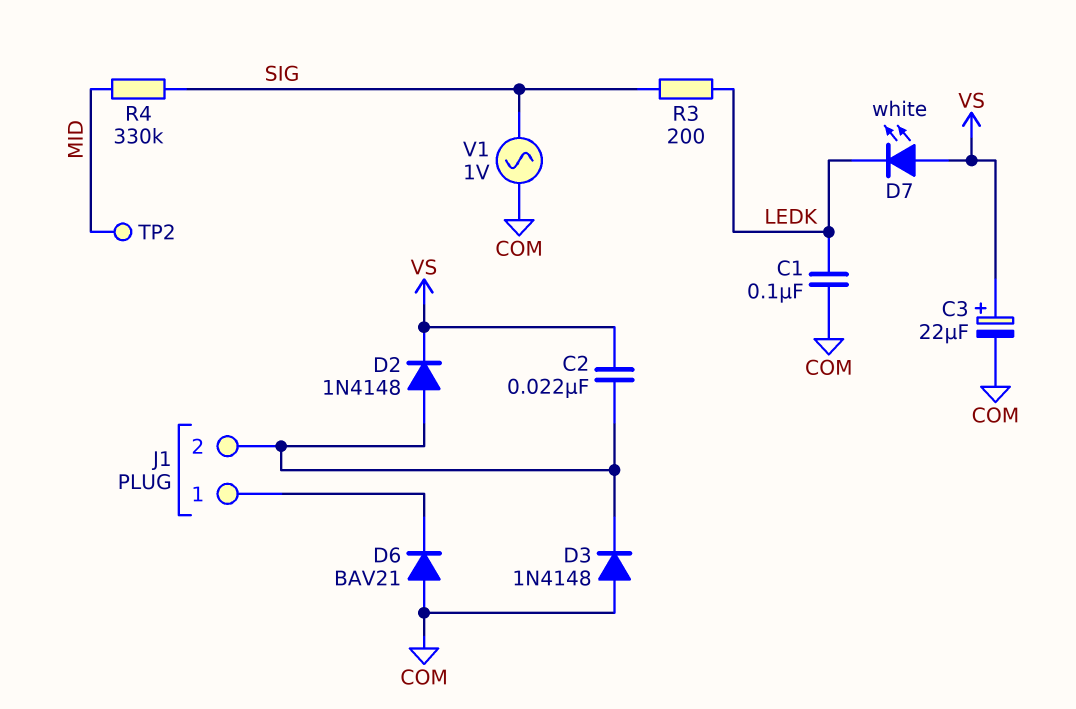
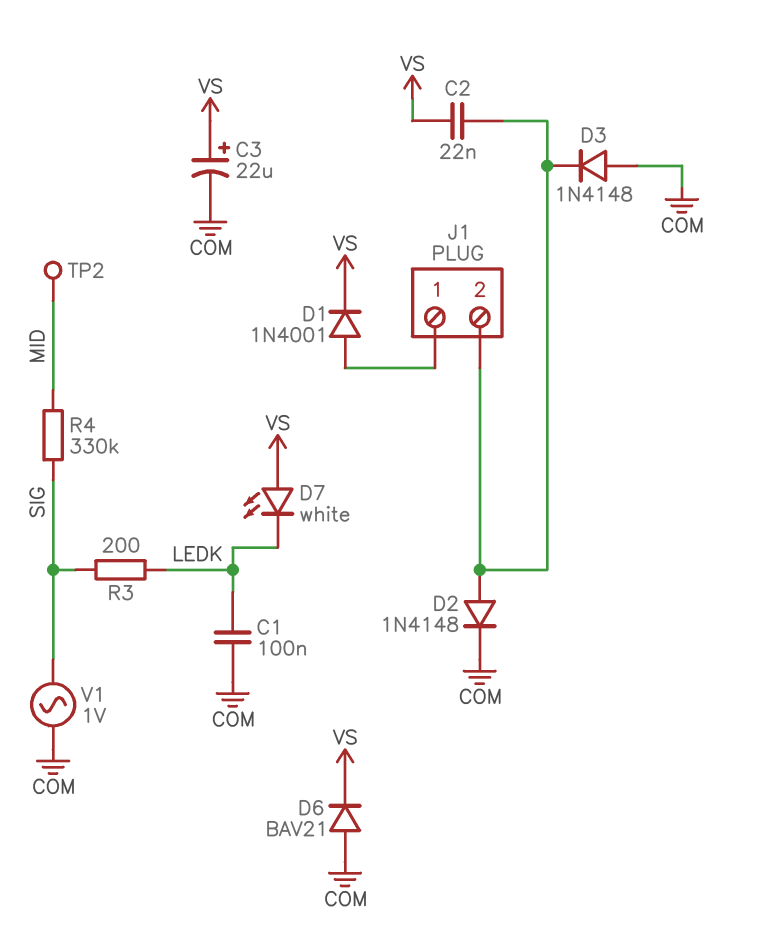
D1: none -> diode 1N4001 (A J1/1, K VS)
D2: diode 1N4148 (A J1/2, K VS) -> diode 1N4148 (A J1/2, K COM)
D6: diode BAV21 (A COM, K J1/1) -> diode BAV21 (A COM, K VS)

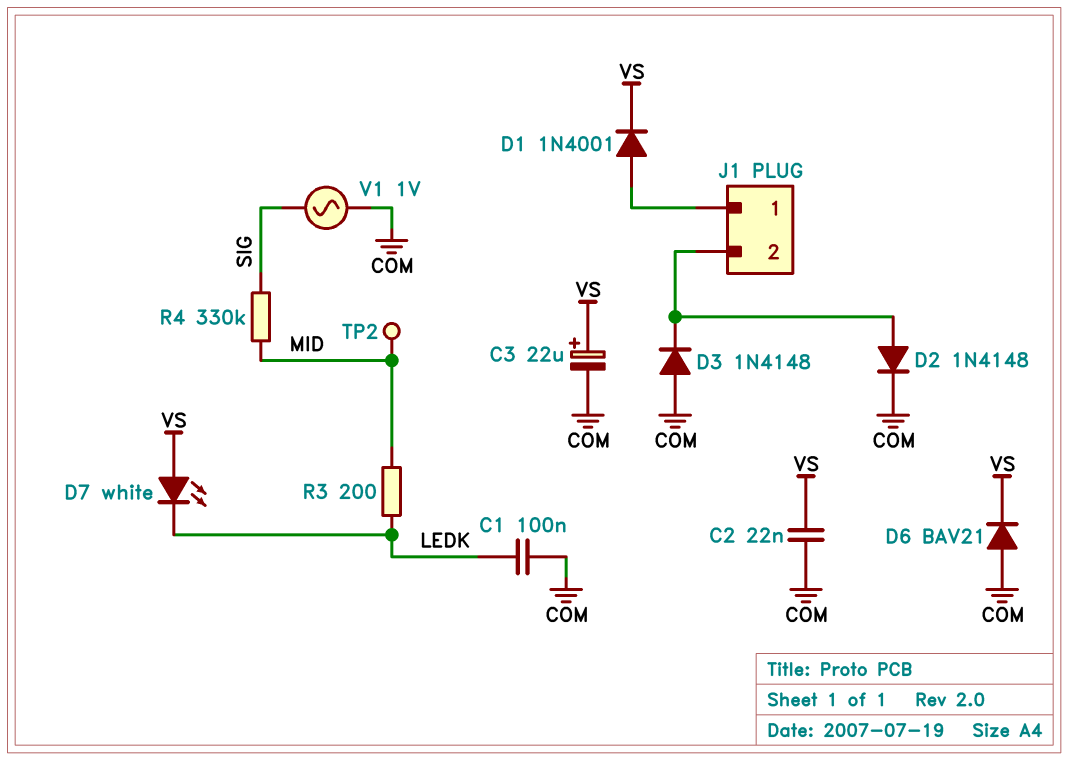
C2: 22nF (J1/2, VS) -> 22nF (COM, VS)
R3: 200 (LEDK, SIG) -> 200 (LEDK, MID)

